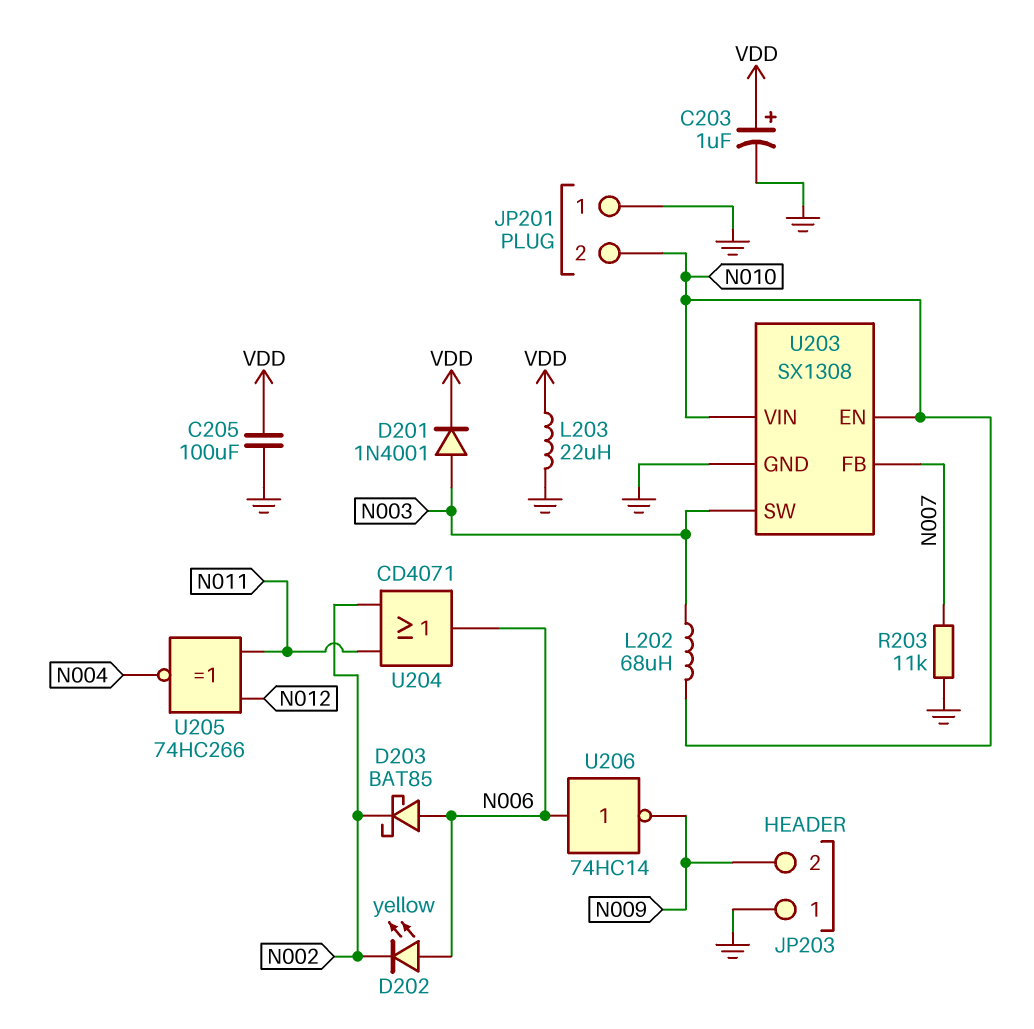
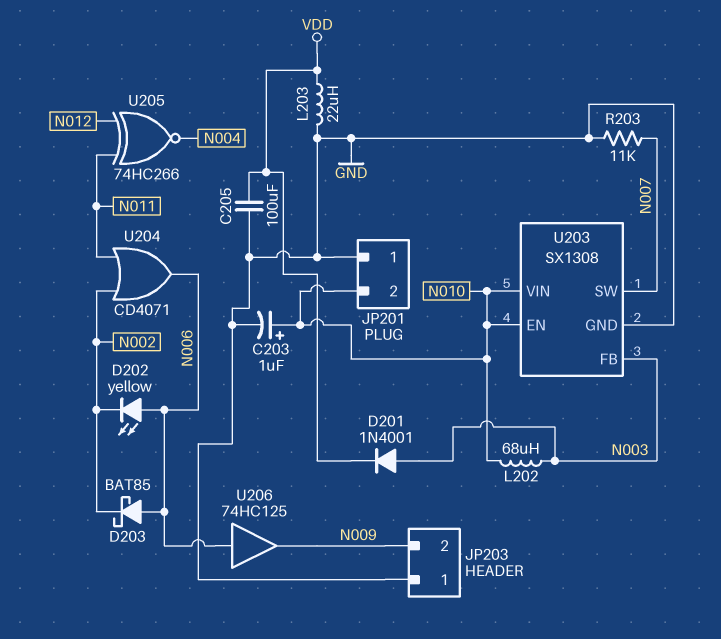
C203: 1uF (plus VDD, minus GND) -> 1uF (plus N010, minus GND)
U203 pin FB: N007 -> N003
U203 pin SW: N003 -> N007
U206: NOT 74HC14 (in N006, out N009) -> buffer 74HC125 (in N006, out N009)

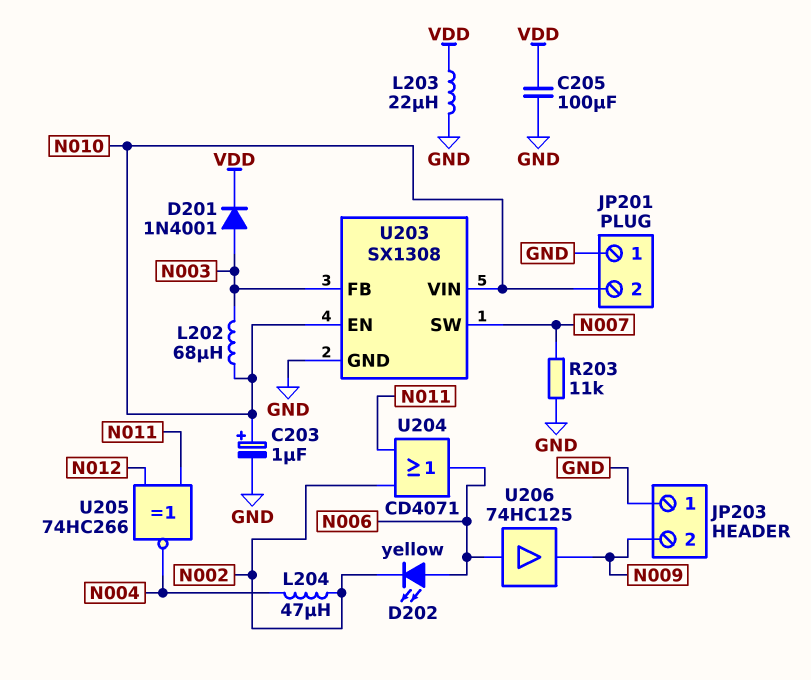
D203: schottky BAT85 (A N006, K N002) -> none
L204: none -> 47uH (N002, N004)

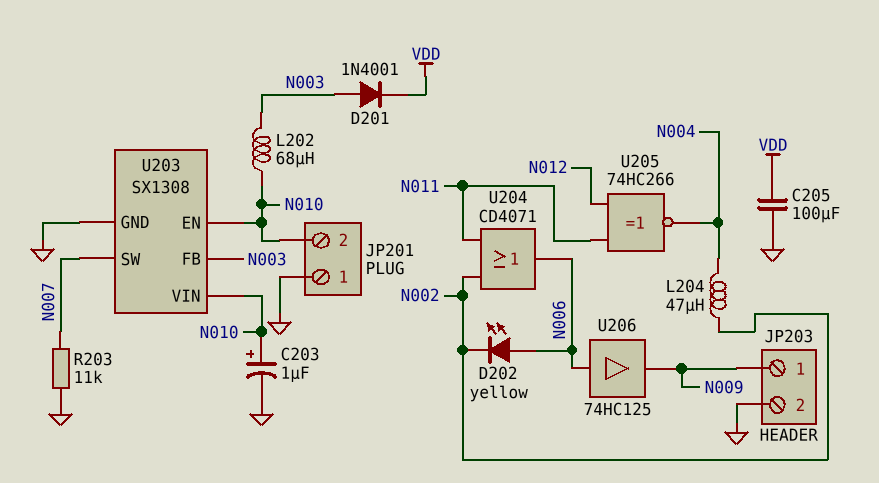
JP203 pin 1: GND -> N009
JP203 pin 2: N009 -> GND
L203: 22uH (GND, VDD) -> none

